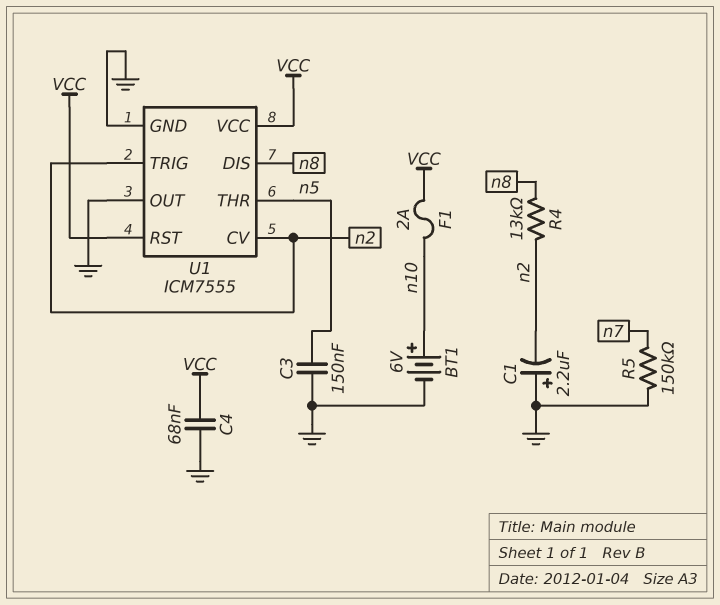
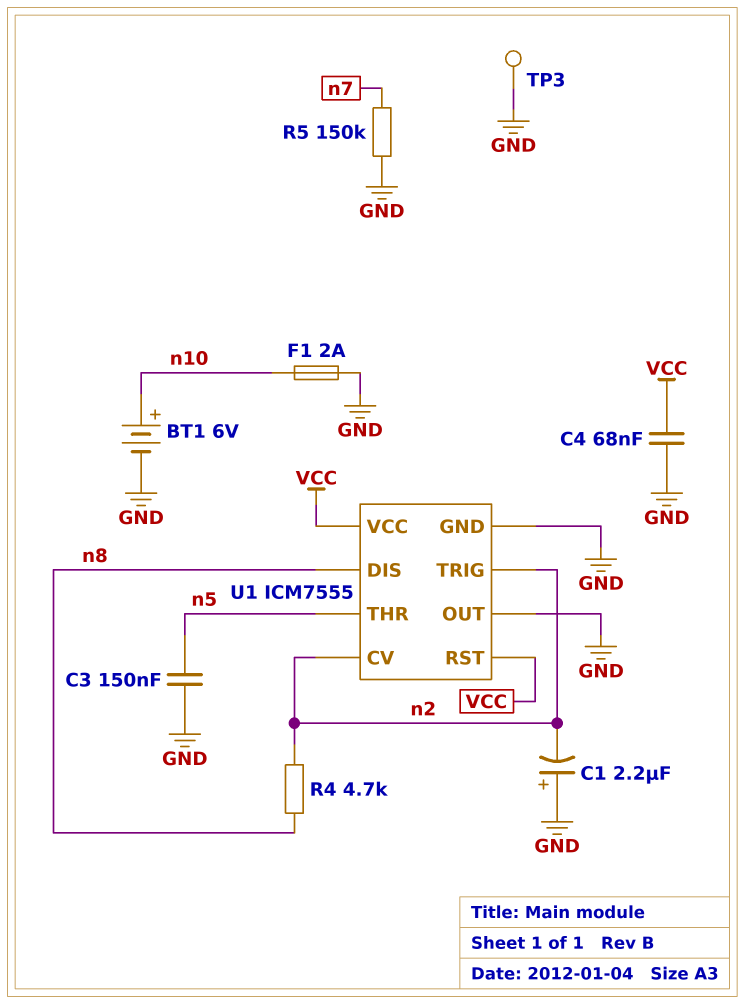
F1: 2A (VCC, n10) -> 2A (GND, n10)
R4: 13k (n2, n8) -> 4.7k (n2, n8)
TP3: none -> test point (GND)

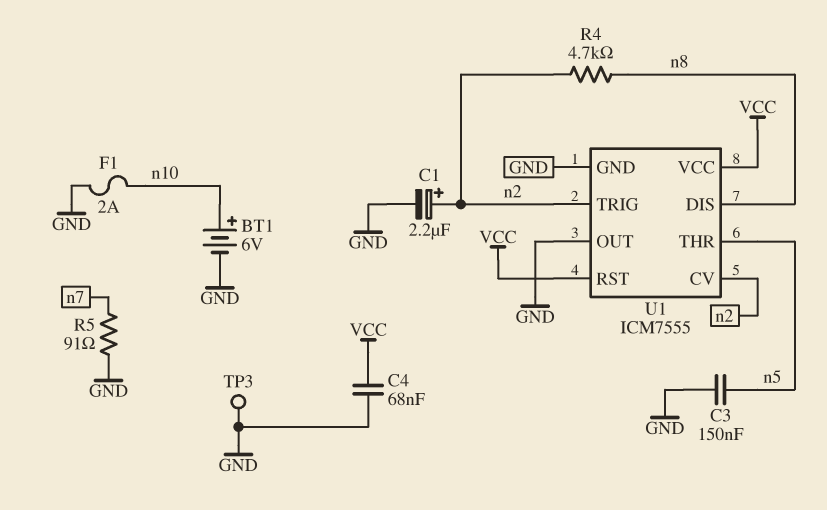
C1: 2.2uF (plus GND, minus n2) -> 2.2uF (plus n2, minus GND)
R5: 150k (GND, n7) -> 91 (GND, n7)

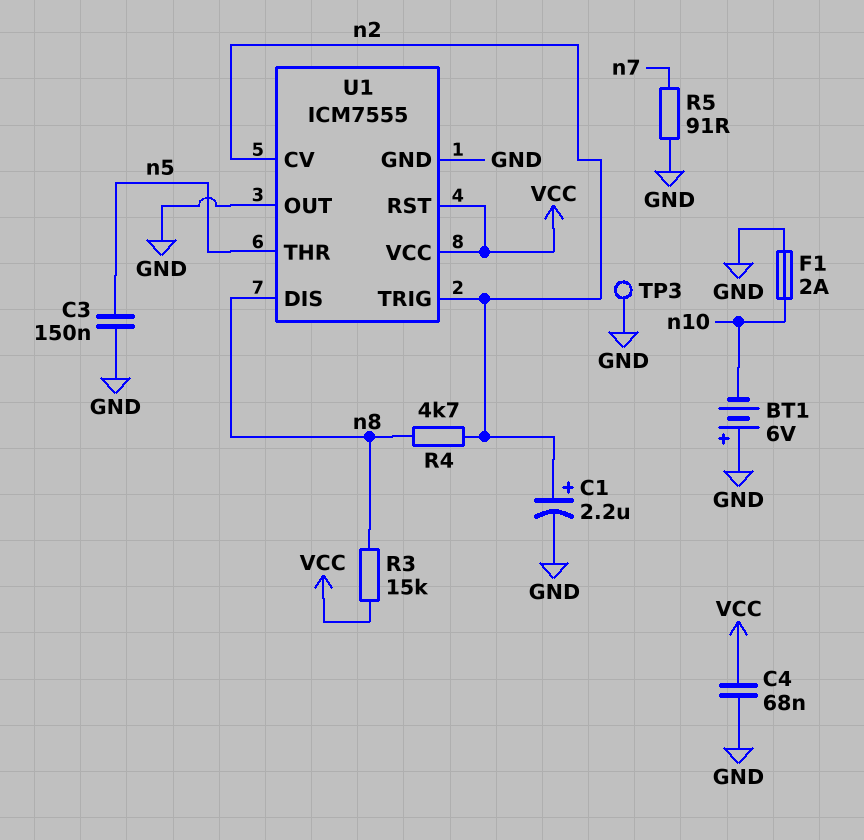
BT1: 6V (plus n10, minus GND) -> 6V (plus GND, minus n10)
R3: none -> 15k (VCC, n8)

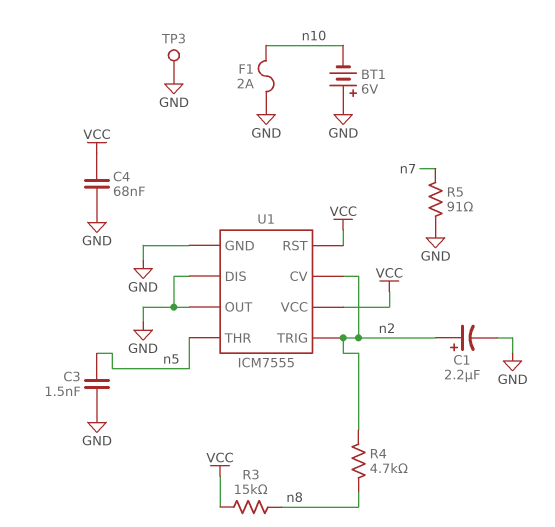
C3: 150nF (GND, n5) -> 1.5nF (GND, n5)
U1 pin DIS: n8 -> GND

